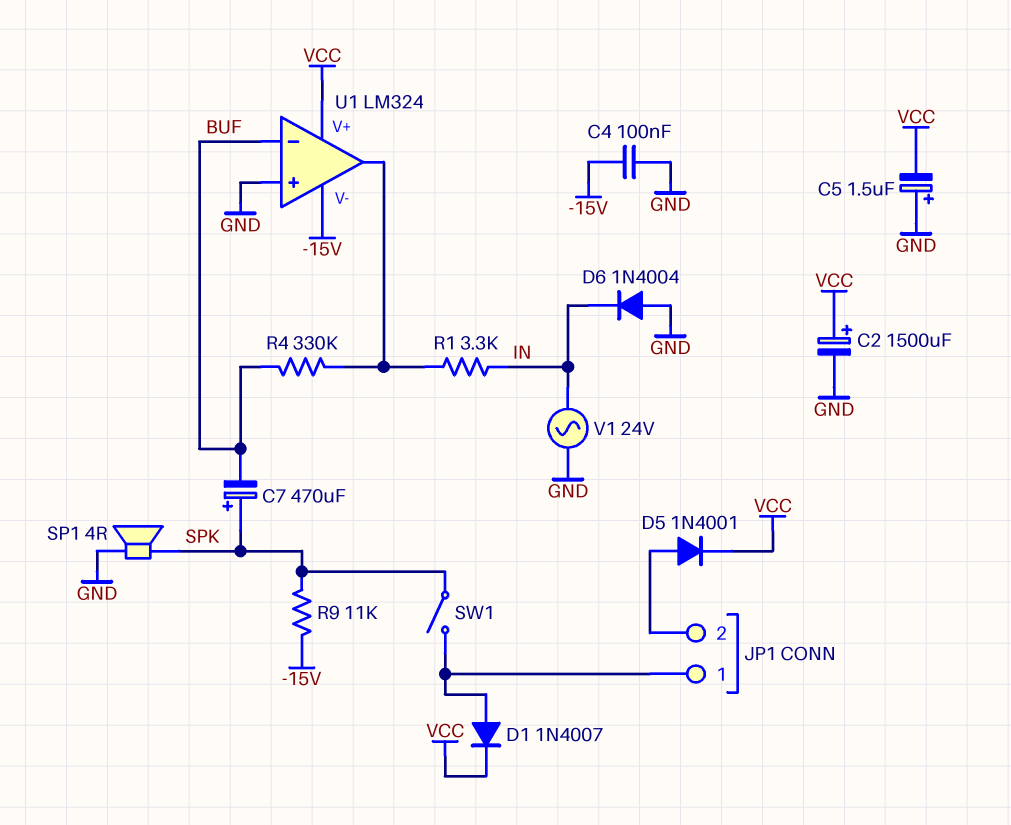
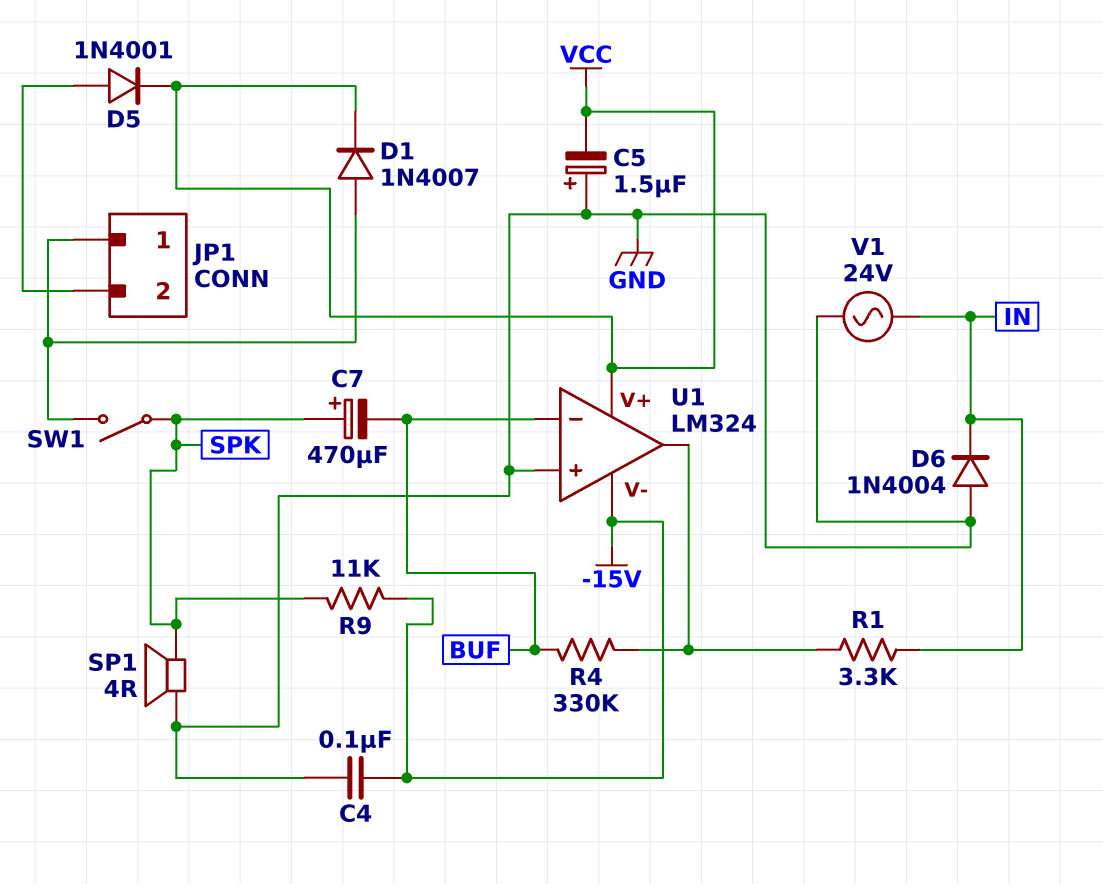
C2: 1500uF (plus VCC, minus GND) -> none

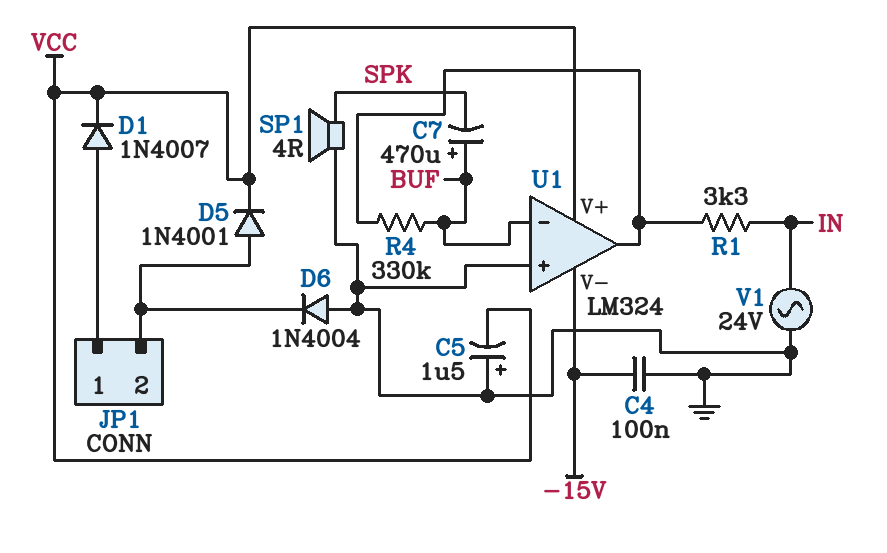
C7: 470uF (plus SPK, minus BUF) -> 470uF (plus BUF, minus SPK)
D6: diode 1N4004 (A GND, K IN) -> diode 1N4004 (A GND, K JP1/2)
R9: 11k (-15V, SPK) -> none
SW1: switch (JP1/1, SPK) -> none

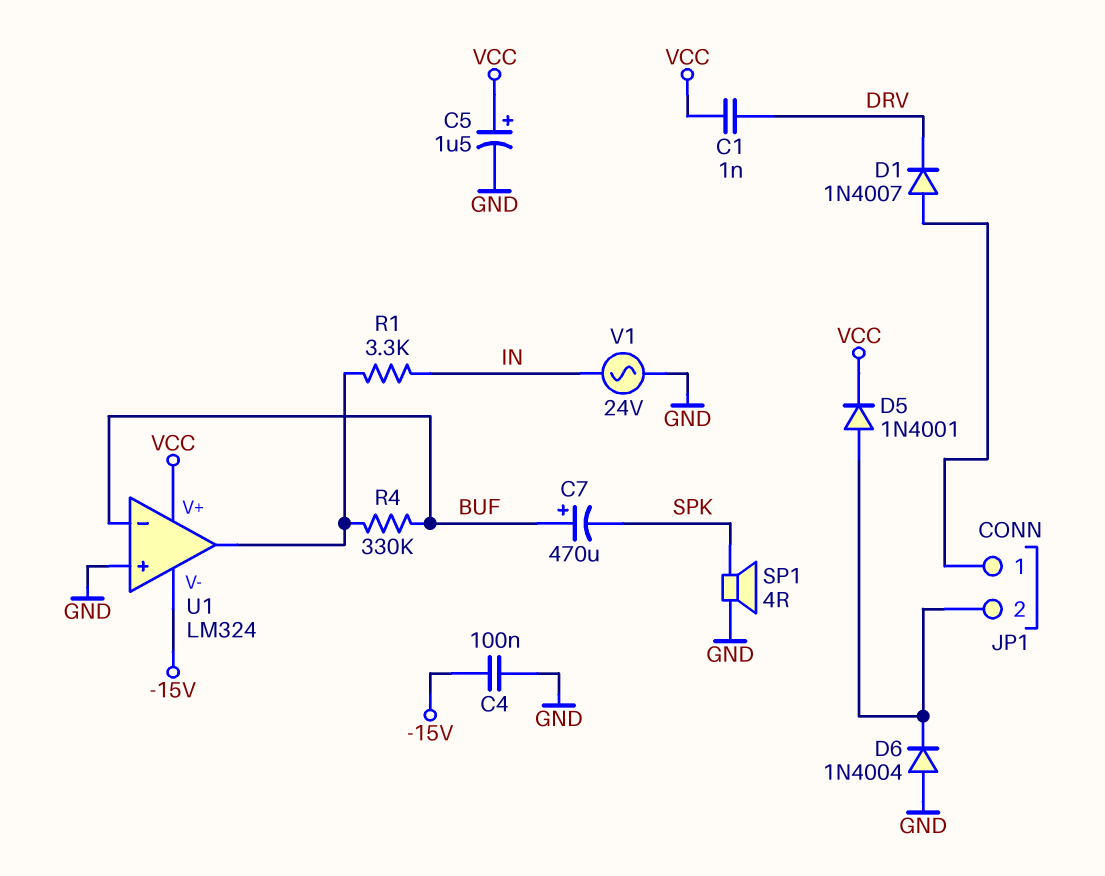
C1: none -> 1nF (DRV, VCC)
C5: 1.5uF (plus GND, minus VCC) -> 1.5uF (plus VCC, minus GND)
D1: diode 1N4007 (A JP1/1, K VCC) -> diode 1N4007 (A JP1/1, K DRV)

